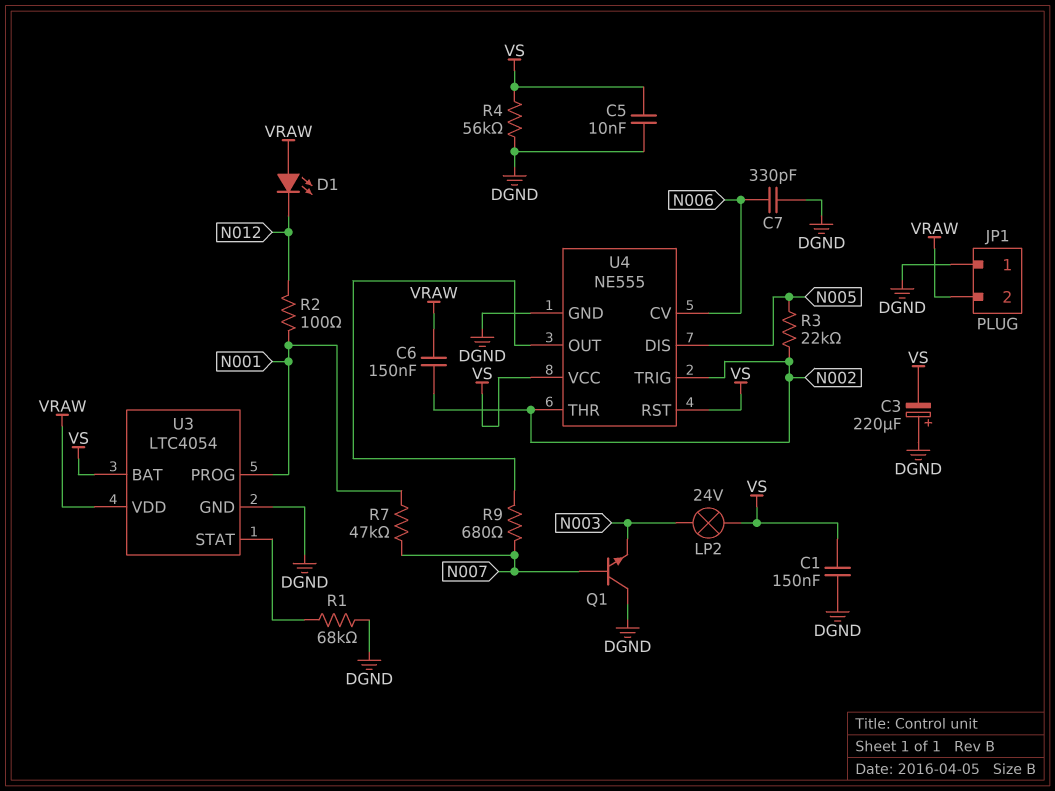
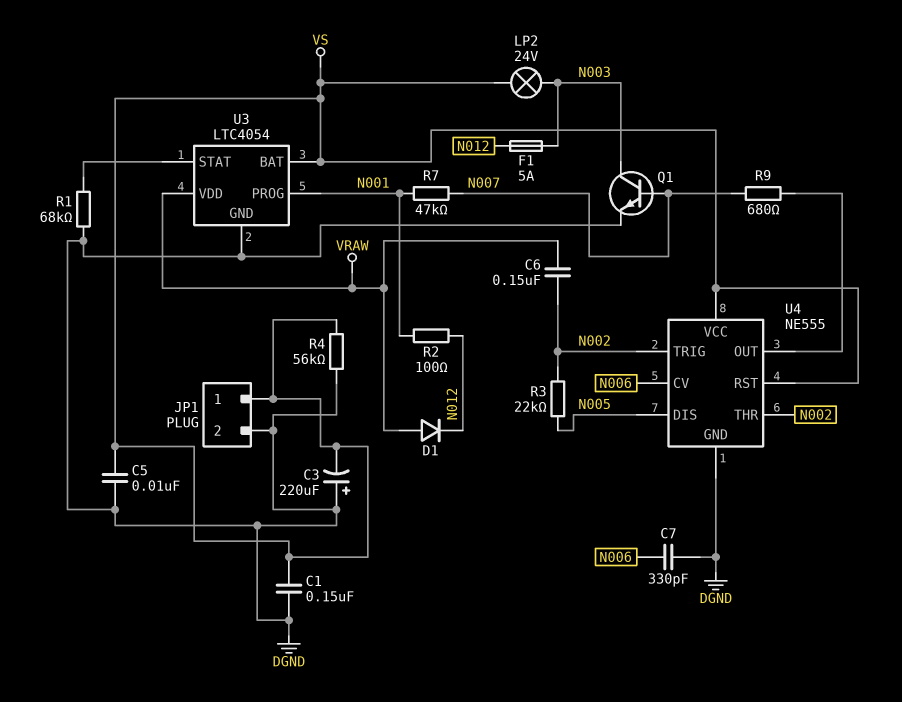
D1: LED (A VRAW, K N012) -> diode (A VRAW, K N012)
F1: none -> 5A (N003, N012)
JP1 pin 1: DGND -> VS
JP1 pin 2: VRAW -> DGND
Q1: NPN (B N007, C DGND, E N003) -> NPN (B N007, C N003, E DGND)

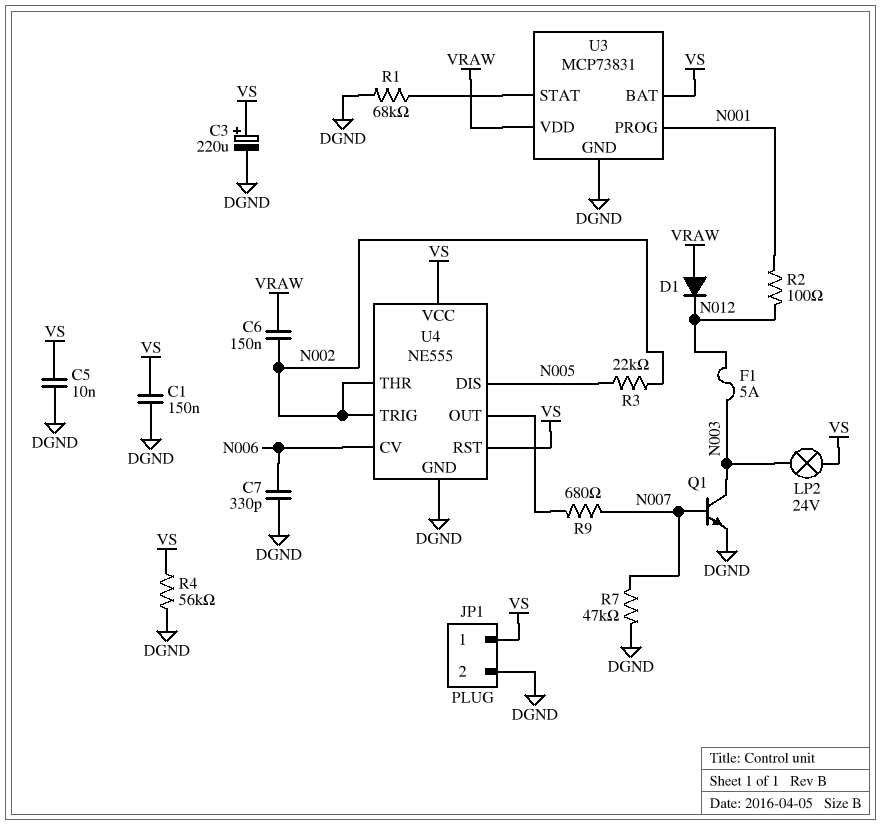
C3: 220uF (plus DGND, minus VS) -> 220uF (plus VS, minus DGND)
R7: 47k (N001, N007) -> 47k (DGND, N007)
U3: LTC4054 -> MCP73831

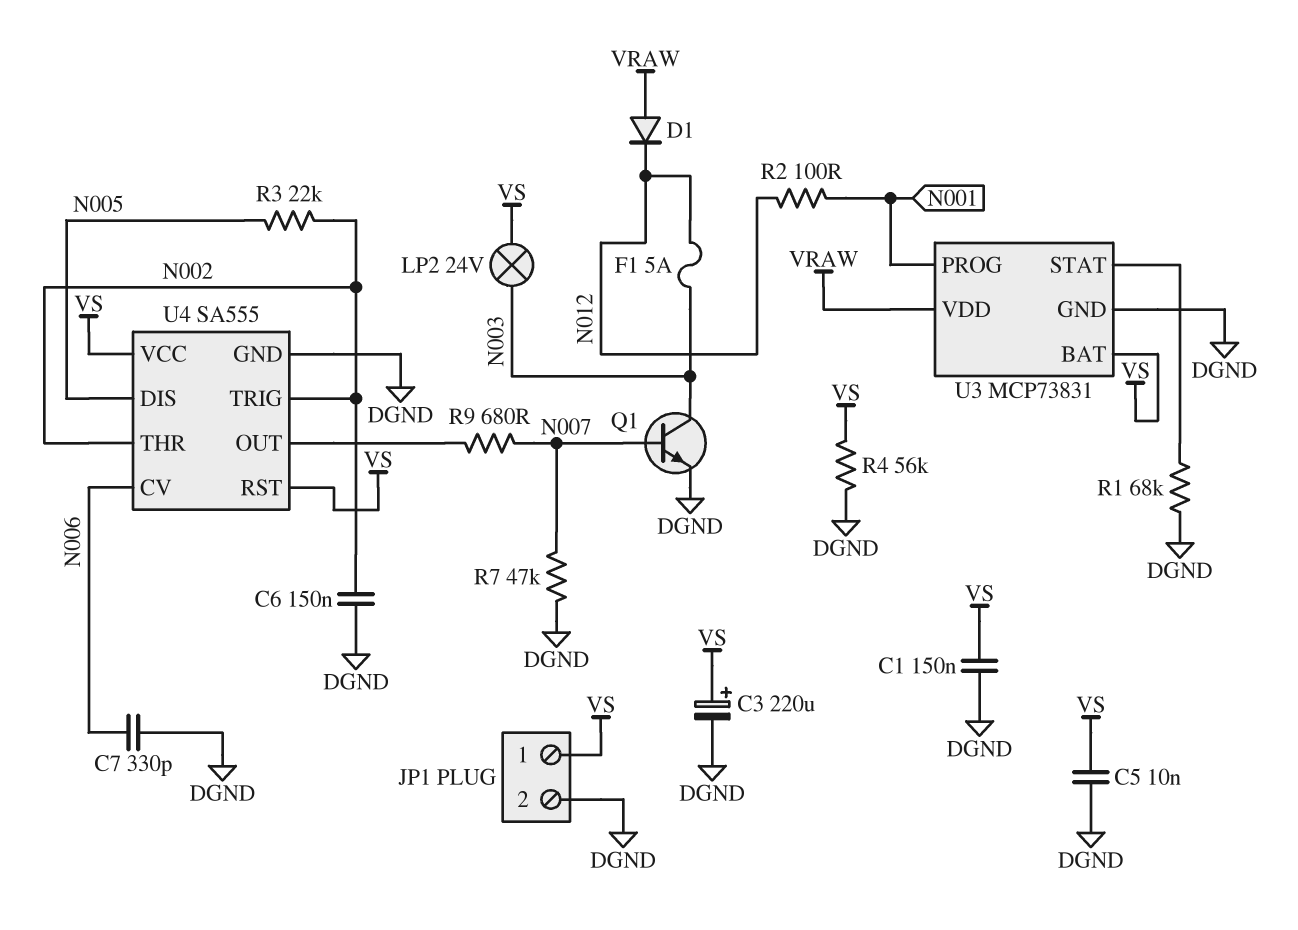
C6: 150nF (N002, VRAW) -> 150nF (DGND, N002)
U4: NE555 -> SA555

